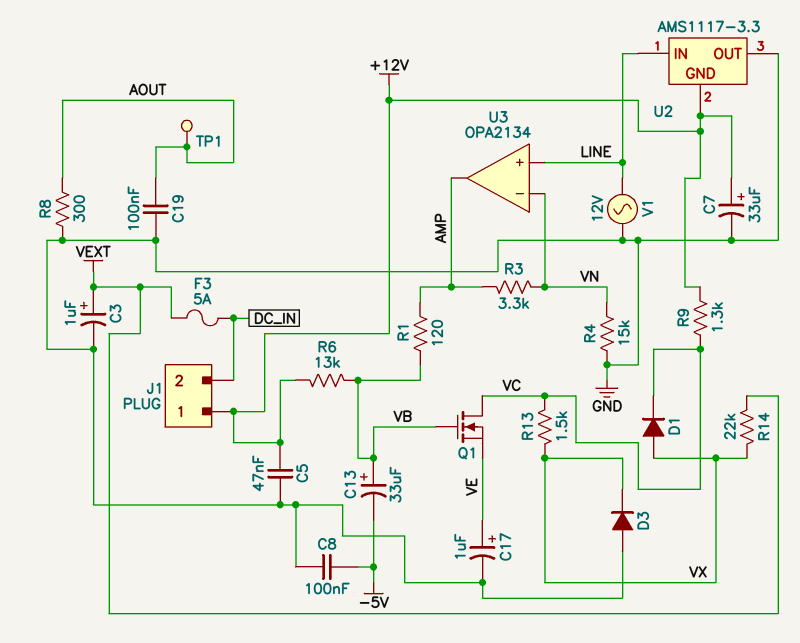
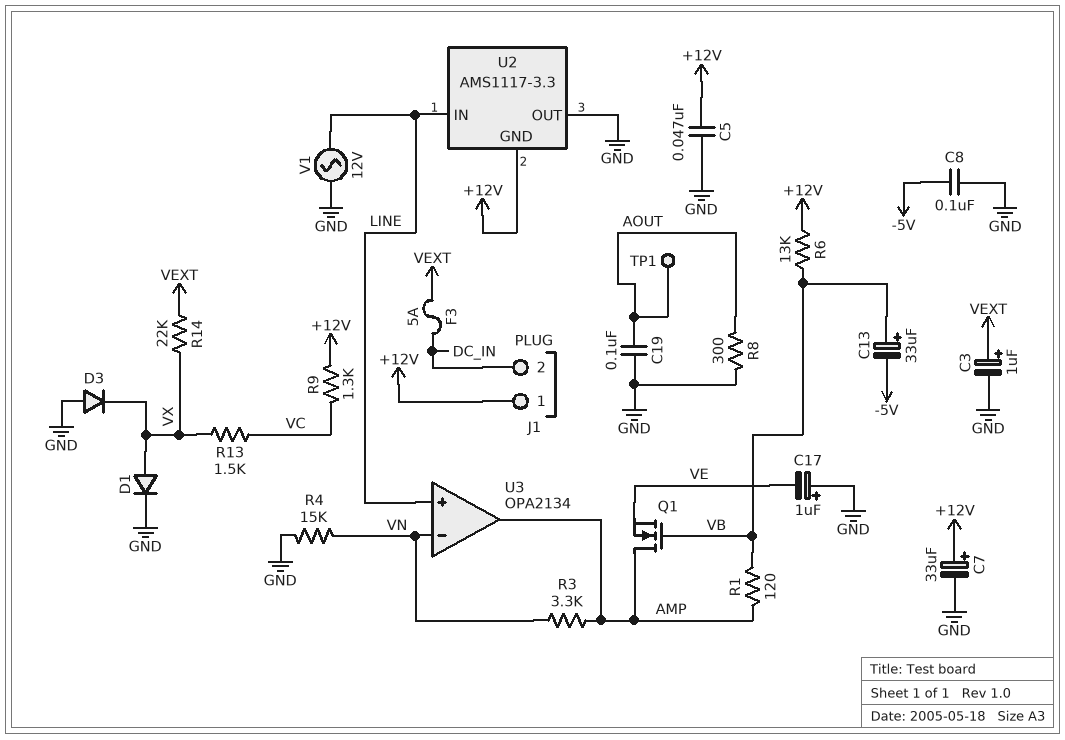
C17: 1uF (plus VE, minus GND) -> 1uF (plus GND, minus VE)
D1: diode (A VX, K VC) -> diode (A VX, K GND)
Q1: NMOS (G VB, D VC, S VE) -> NMOS (G VB, D AMP, S VE)

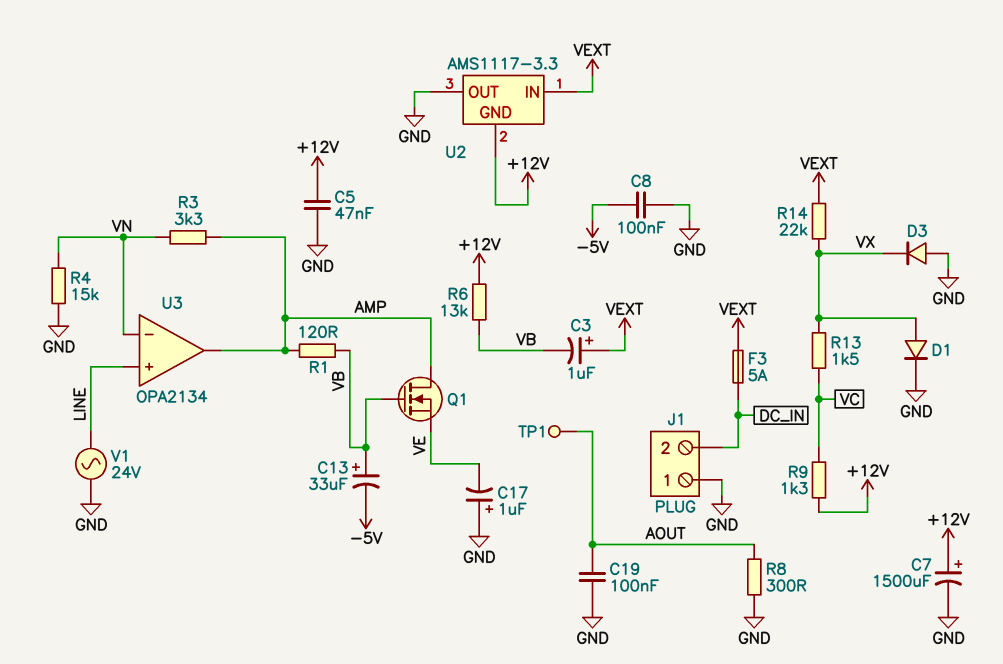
C3: 1uF (plus VEXT, minus GND) -> 1uF (plus VEXT, minus VB)
C7: 33uF (plus +12V, minus GND) -> 1500uF (plus +12V, minus GND)
J1 pin 1: +12V -> GND
U2 pin IN: LINE -> VEXT
V1: AC 12V (GND, LINE) -> AC 24V (GND, LINE)

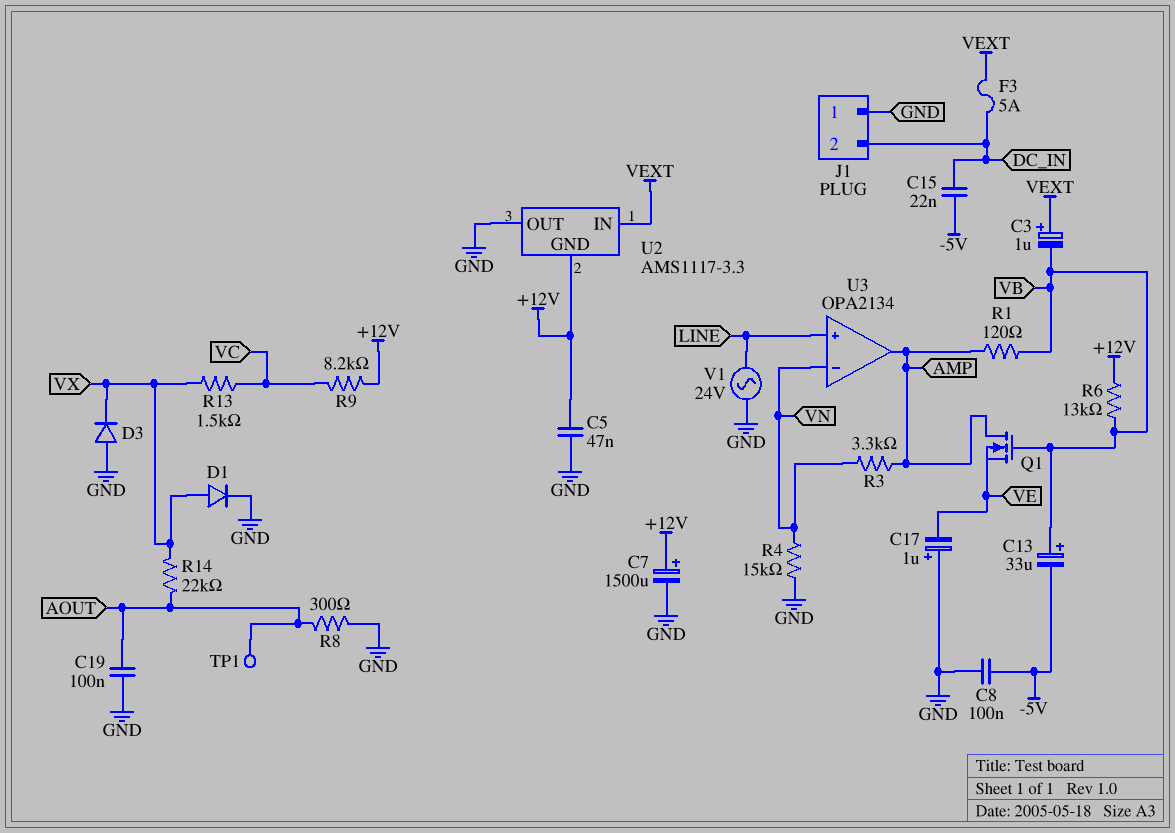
C15: none -> 22nF (-5V, DC_IN)
R9: 1.3k (+12V, VC) -> 8.2k (+12V, VC)
R14: 22k (VEXT, VX) -> 22k (AOUT, VX)

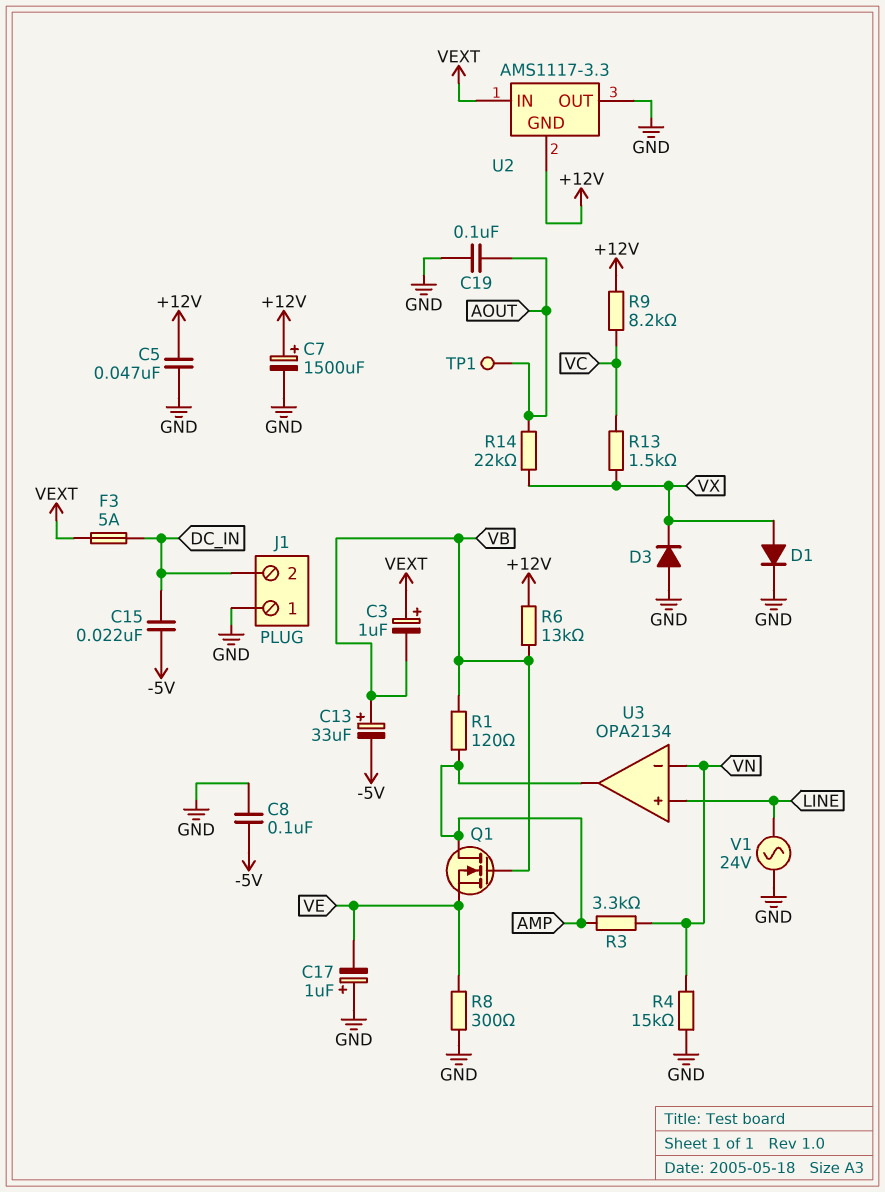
R8: 300 (AOUT, GND) -> 300 (GND, VE)

